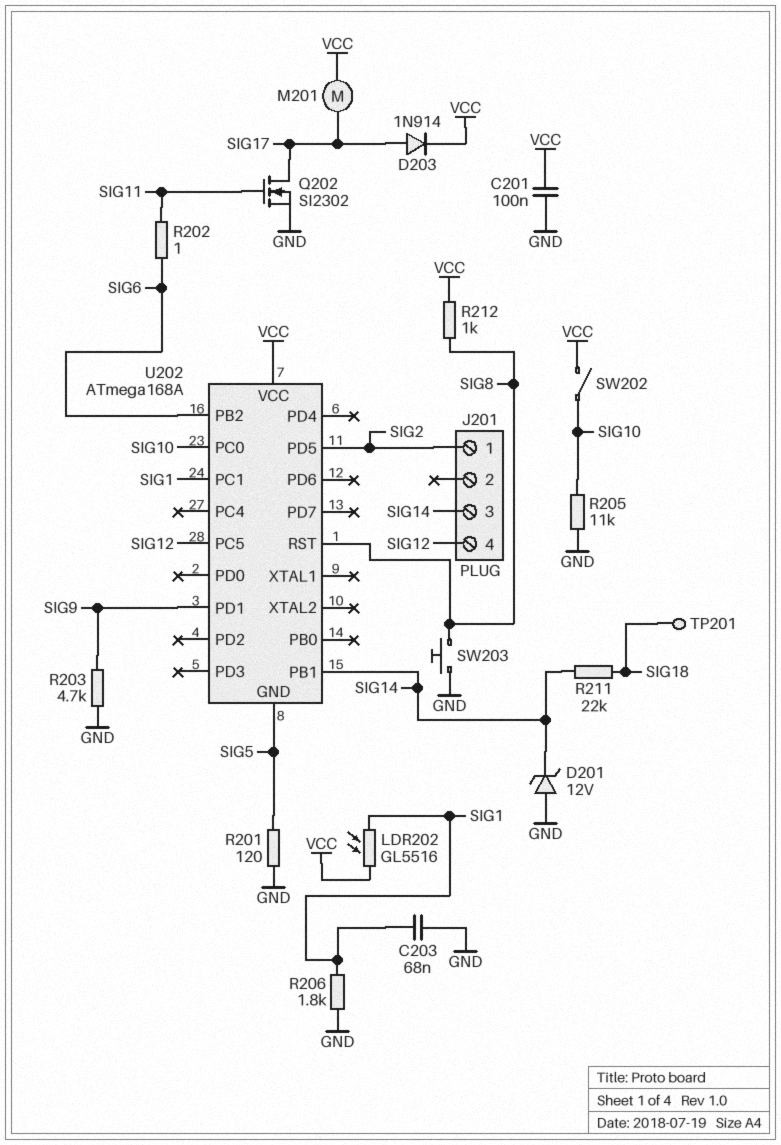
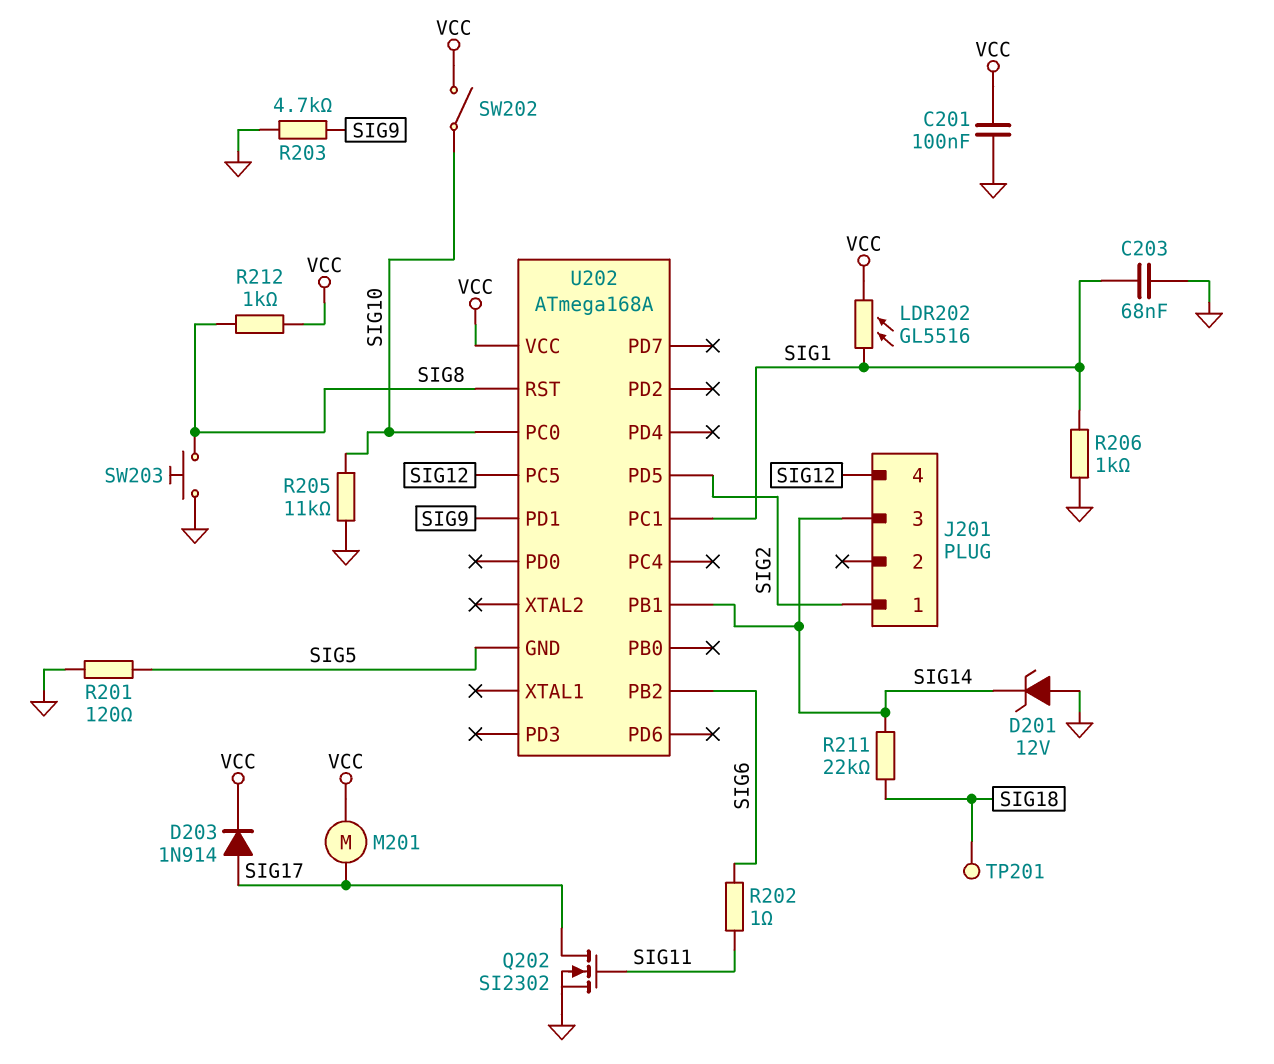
R206: 1.8k (GND, SIG1) -> 1k (GND, SIG1)

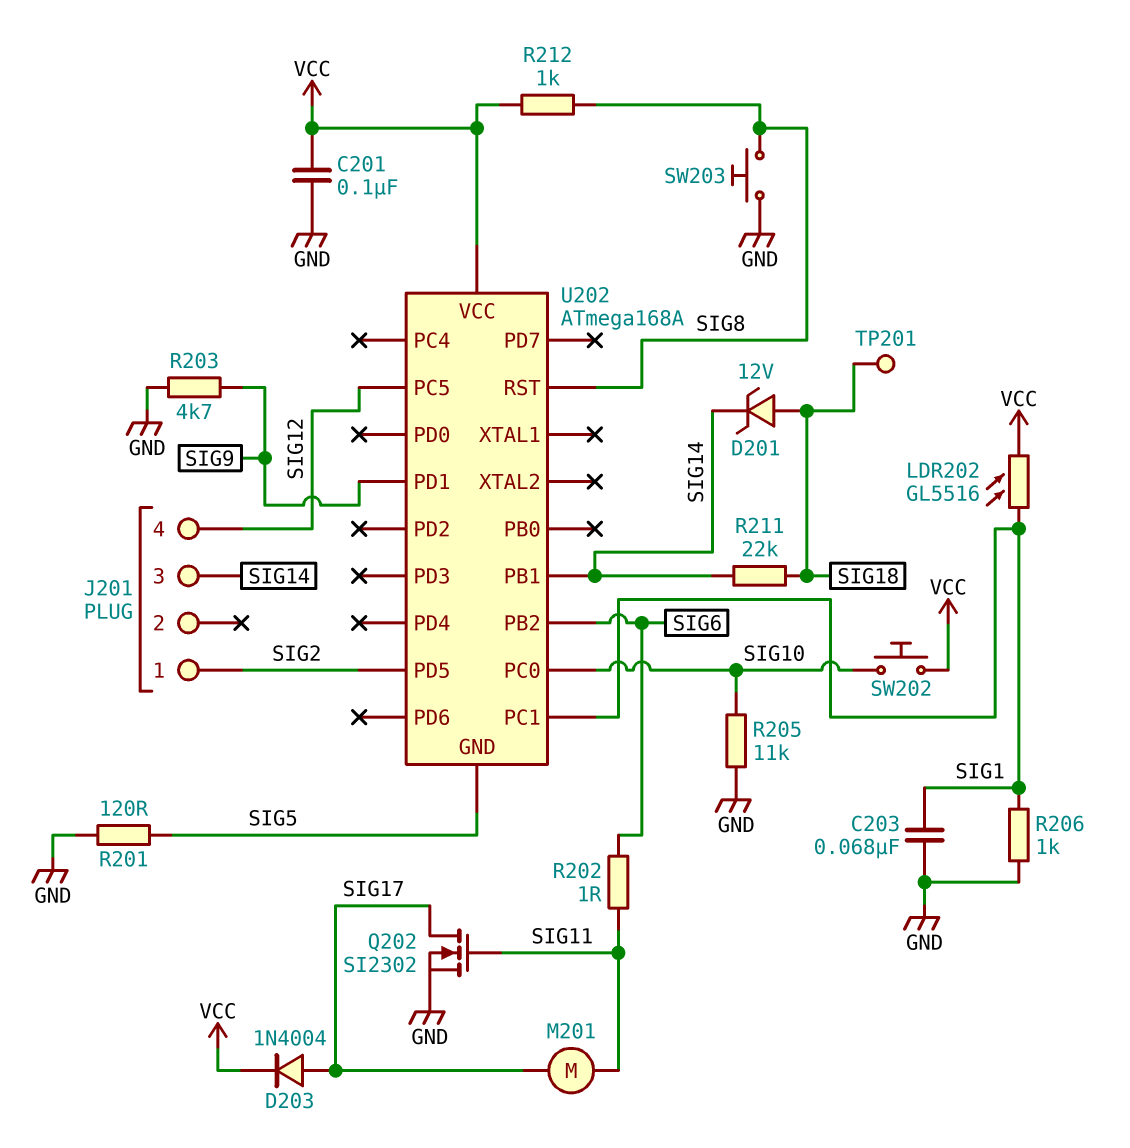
D201: zener 12V (A GND, K SIG14) -> zener 12V (A SIG18, K SIG14)
D203: diode 1N914 (A SIG17, K VCC) -> diode 1N4004 (A SIG17, K VCC)
M201: motor (SIG17, VCC) -> motor (SIG11, SIG17)
SW202: switch (SIG10, VCC) -> button (SIG10, VCC)

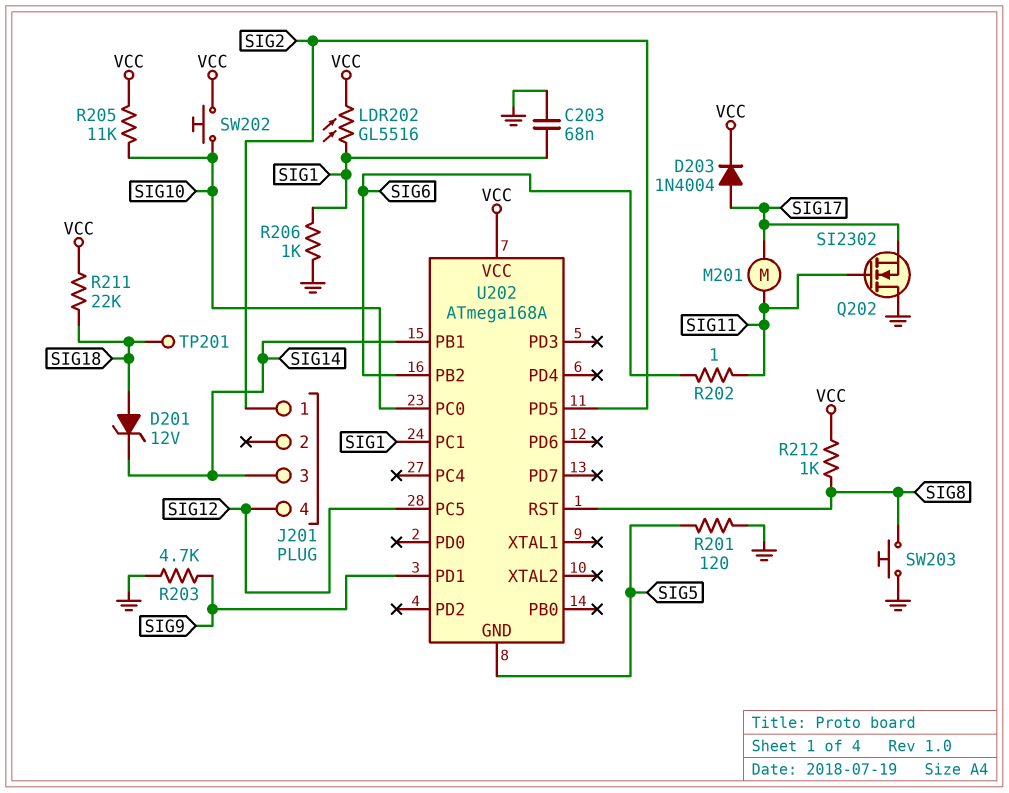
C201: 100nF (GND, VCC) -> none
Q202: NMOS SI2302 (G SIG11, D SIG17, S GND) -> NMOS SI2302 (G SIG11, D GND, S SIG17)
R205: 11k (GND, SIG10) -> 11k (SIG10, VCC)
R211: 22k (SIG14, SIG18) -> 22k (SIG18, VCC)

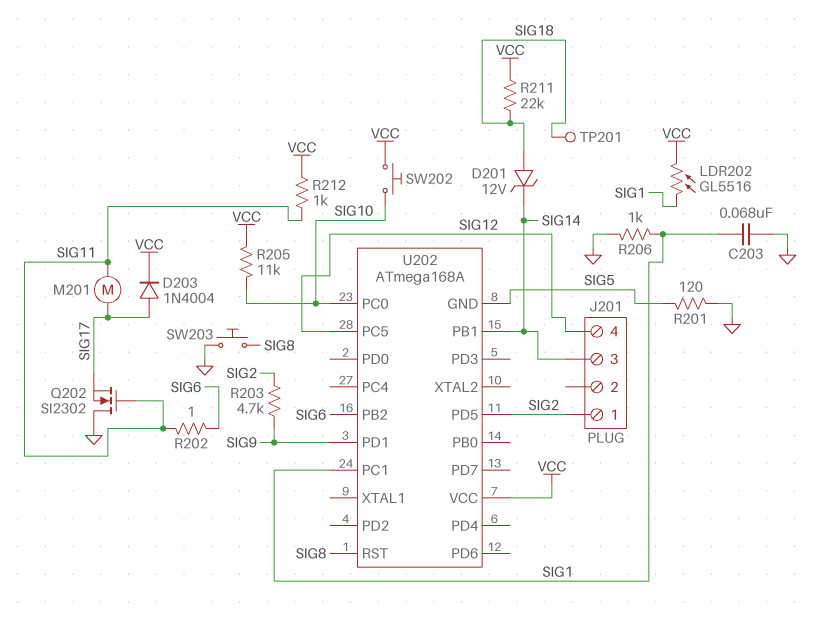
R203: 4.7k (GND, SIG9) -> 4.7k (SIG2, SIG9)
R212: 1k (SIG8, VCC) -> 1k (SIG11, VCC)

